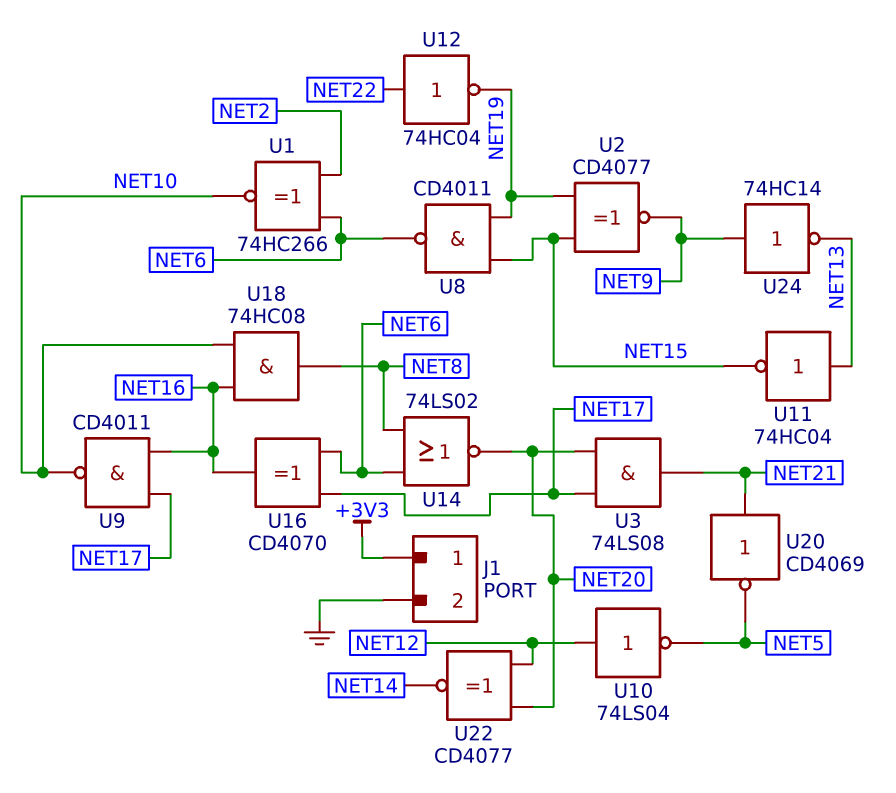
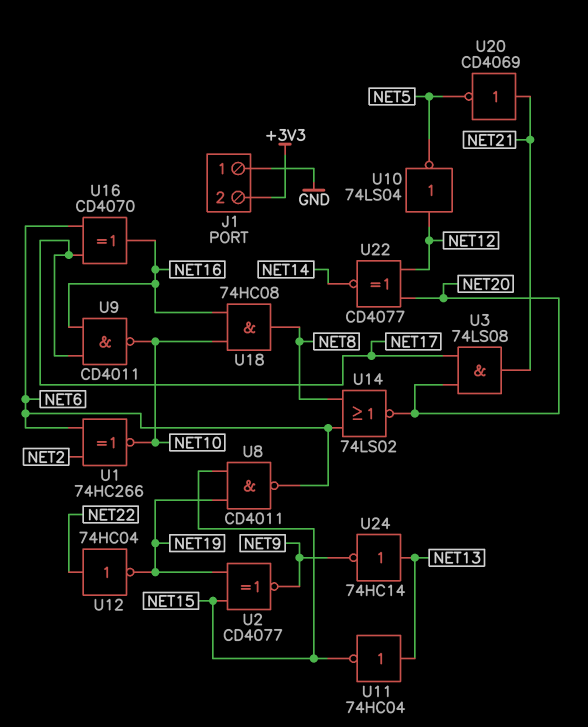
J1 pin 1: +3V3 -> GND
J1 pin 2: GND -> +3V3
U24: NOT 74HC14 (in NET9, out NET13) -> NOT 74HC14 (in NET13, out NET9)

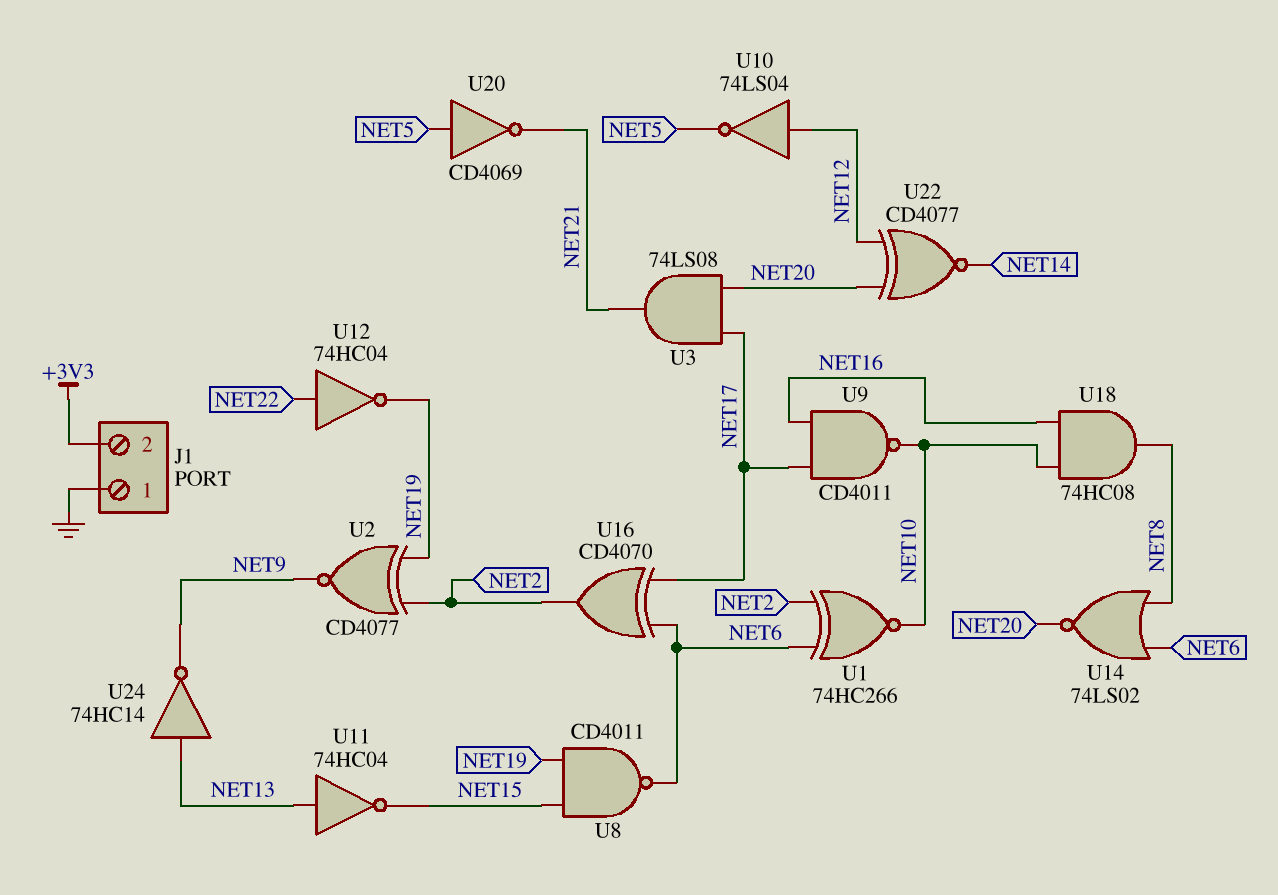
U2: XNOR CD4077 (in NET15, in NET19, out NET9) -> XNOR CD4077 (in NET2, in NET19, out NET9)
U16: XOR CD4070 (in NET6, in NET17, out NET16) -> XOR CD4070 (in NET6, in NET17, out NET2)
U20: NOT CD4069 (in NET21, out NET5) -> NOT CD4069 (in NET5, out NET21)

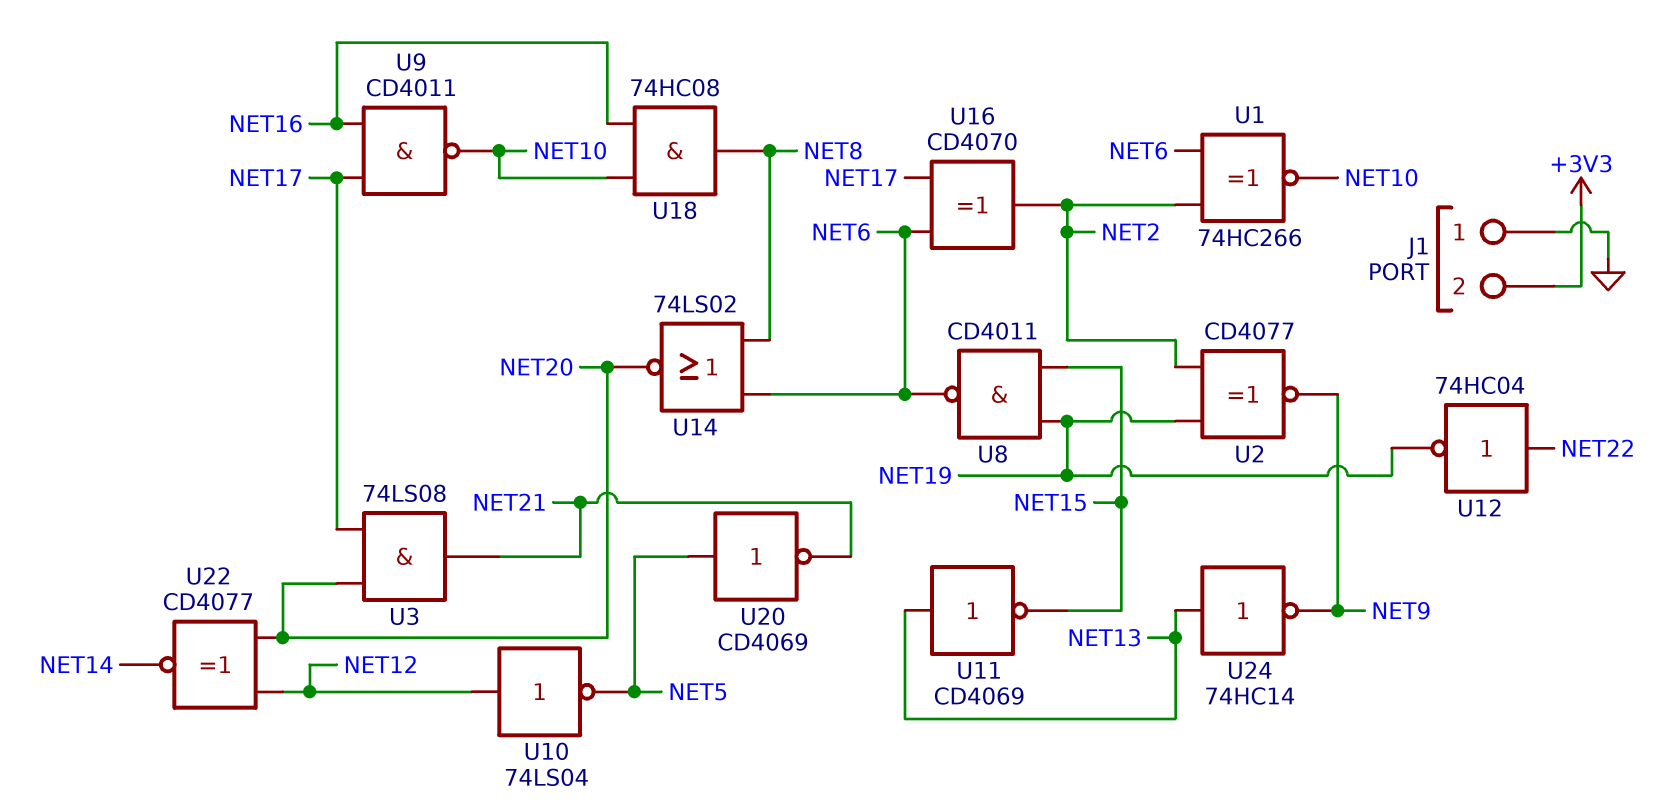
U11: NOT 74HC04 (in NET13, out NET15) -> NOT CD4069 (in NET13, out NET15)

